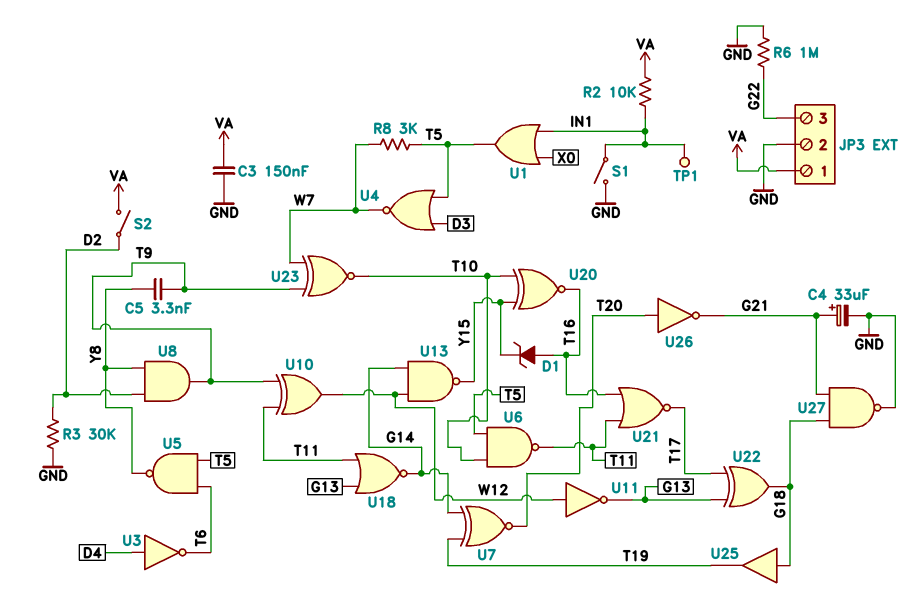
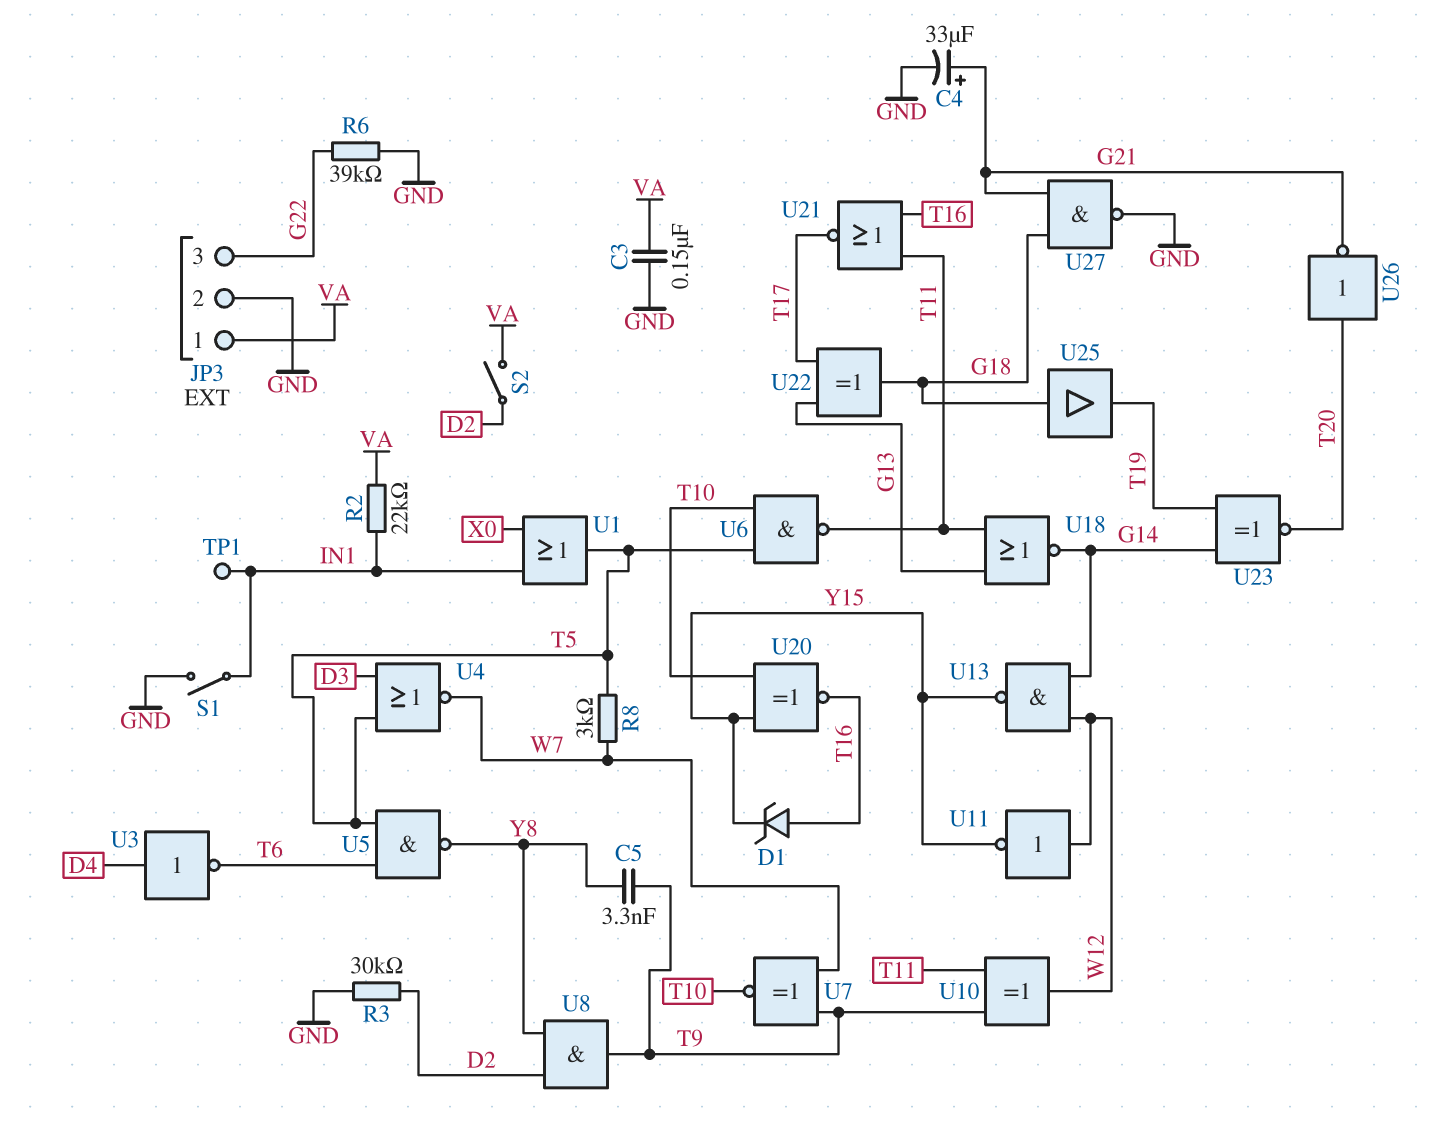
R2: 10k (IN1, VA) -> 22k (IN1, VA)
R6: 1M (G22, GND) -> 39k (G22, GND)
U7: XNOR (in G14, in T19, out T20) -> XNOR (in T9, in W7, out T10)
U11: NOT (in W12, out G13) -> NOT (in W12, out Y15)
U23: XNOR (in T9, in W7, out T10) -> XNOR (in G14, in T19, out T20)

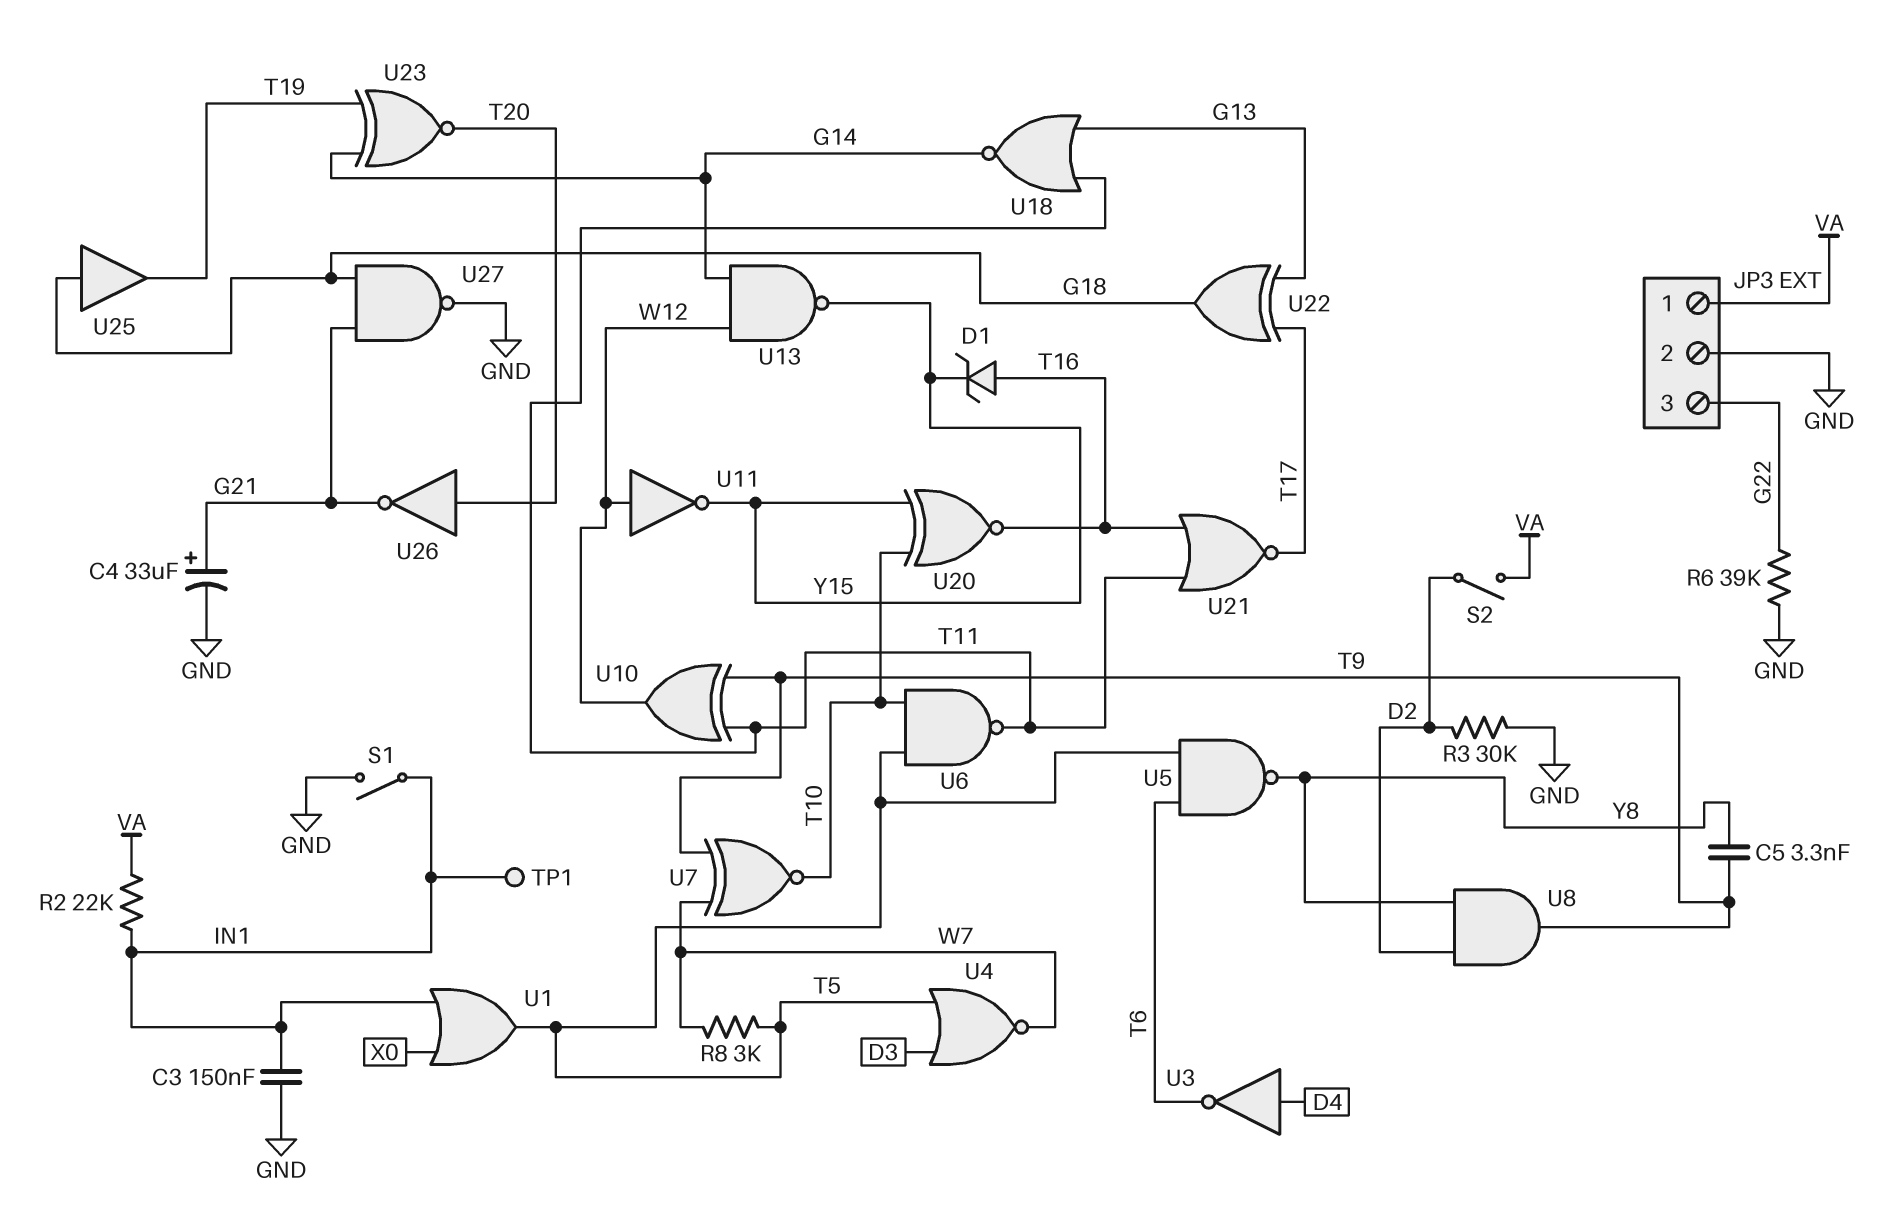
C3: 150nF (GND, VA) -> 150nF (GND, IN1)

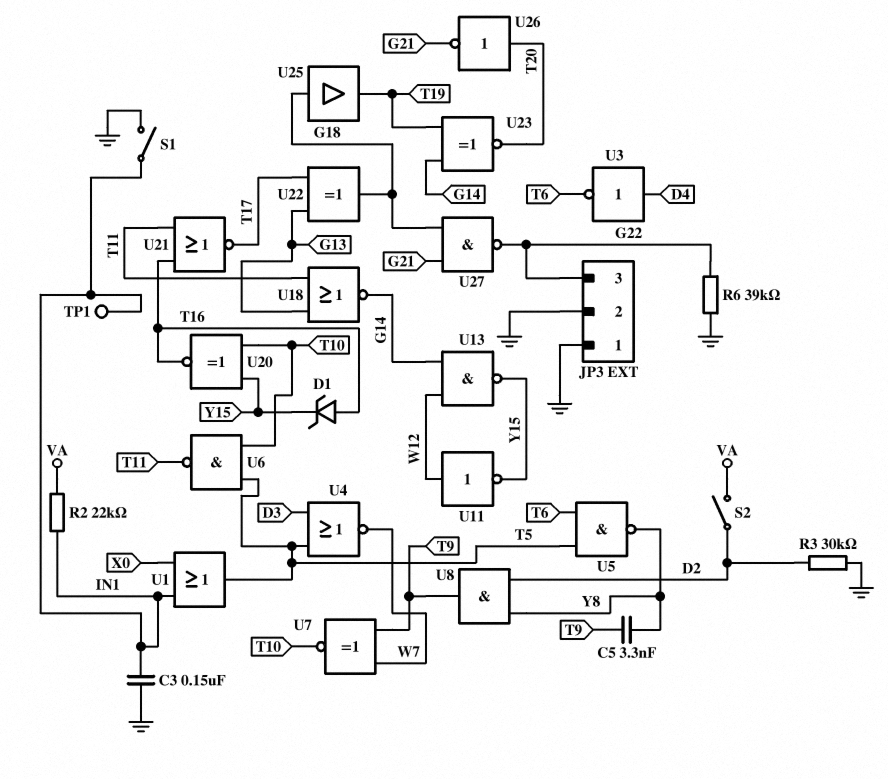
C4: 33uF (plus G21, minus GND) -> none
JP3 pin 1: VA -> GND
R8: 3k (T5, W7) -> none
U10: XOR (in T9, in T11, out W12) -> none
U27: NAND (in G18, in G21, out GND) -> NAND (in G18, in G21, out G22)

